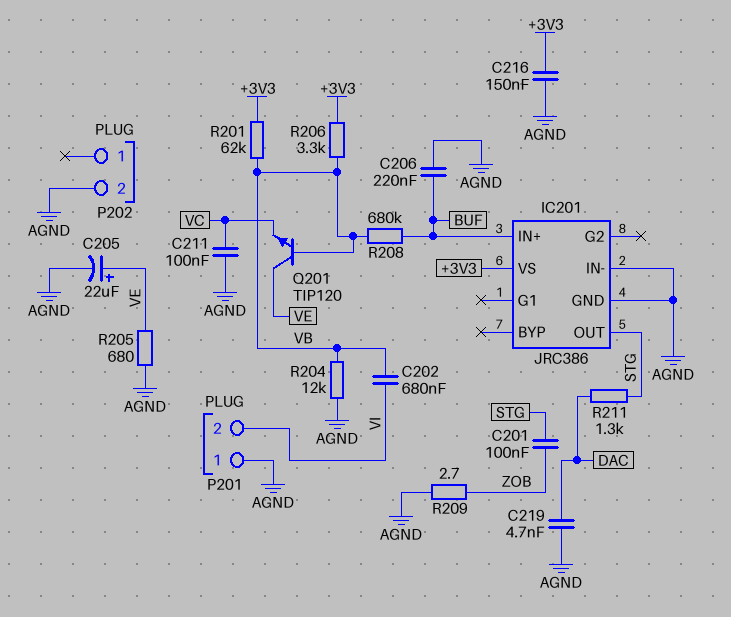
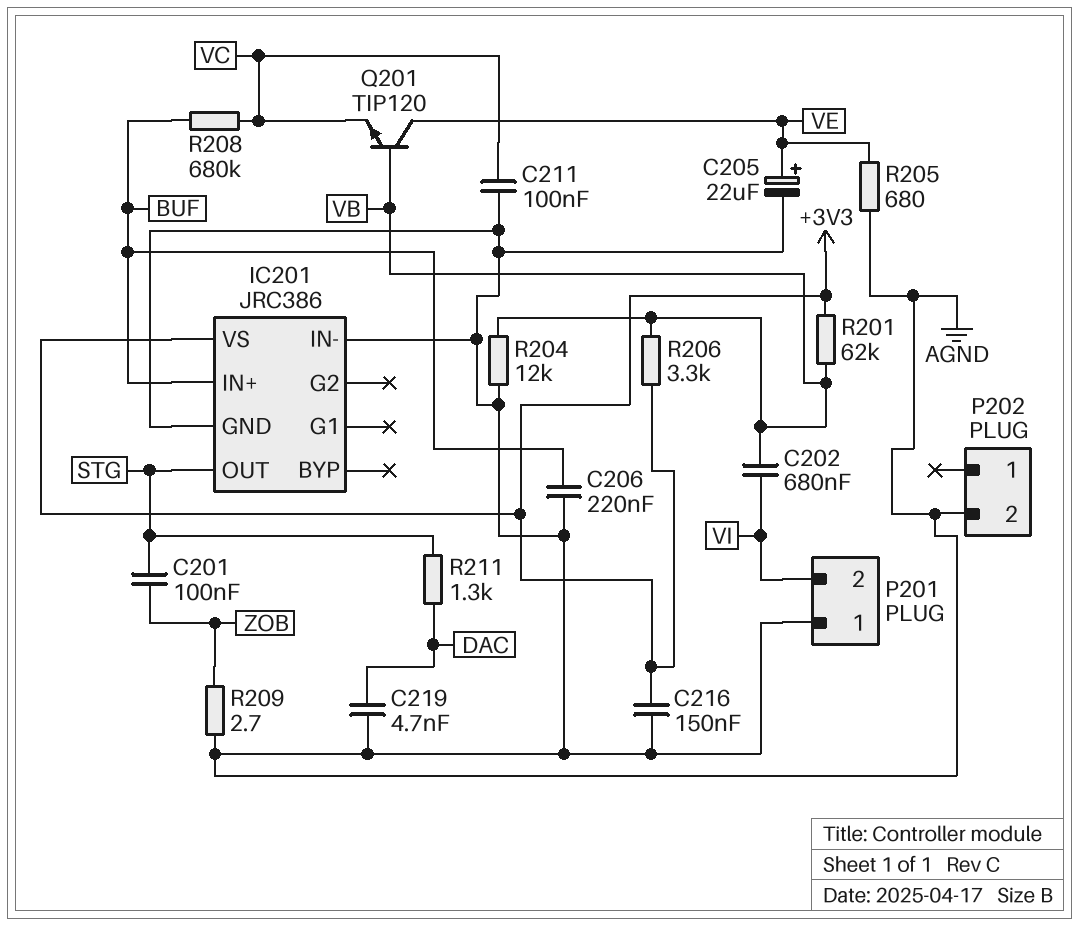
R208: 680k (BUF, VB) -> 680k (BUF, VC)

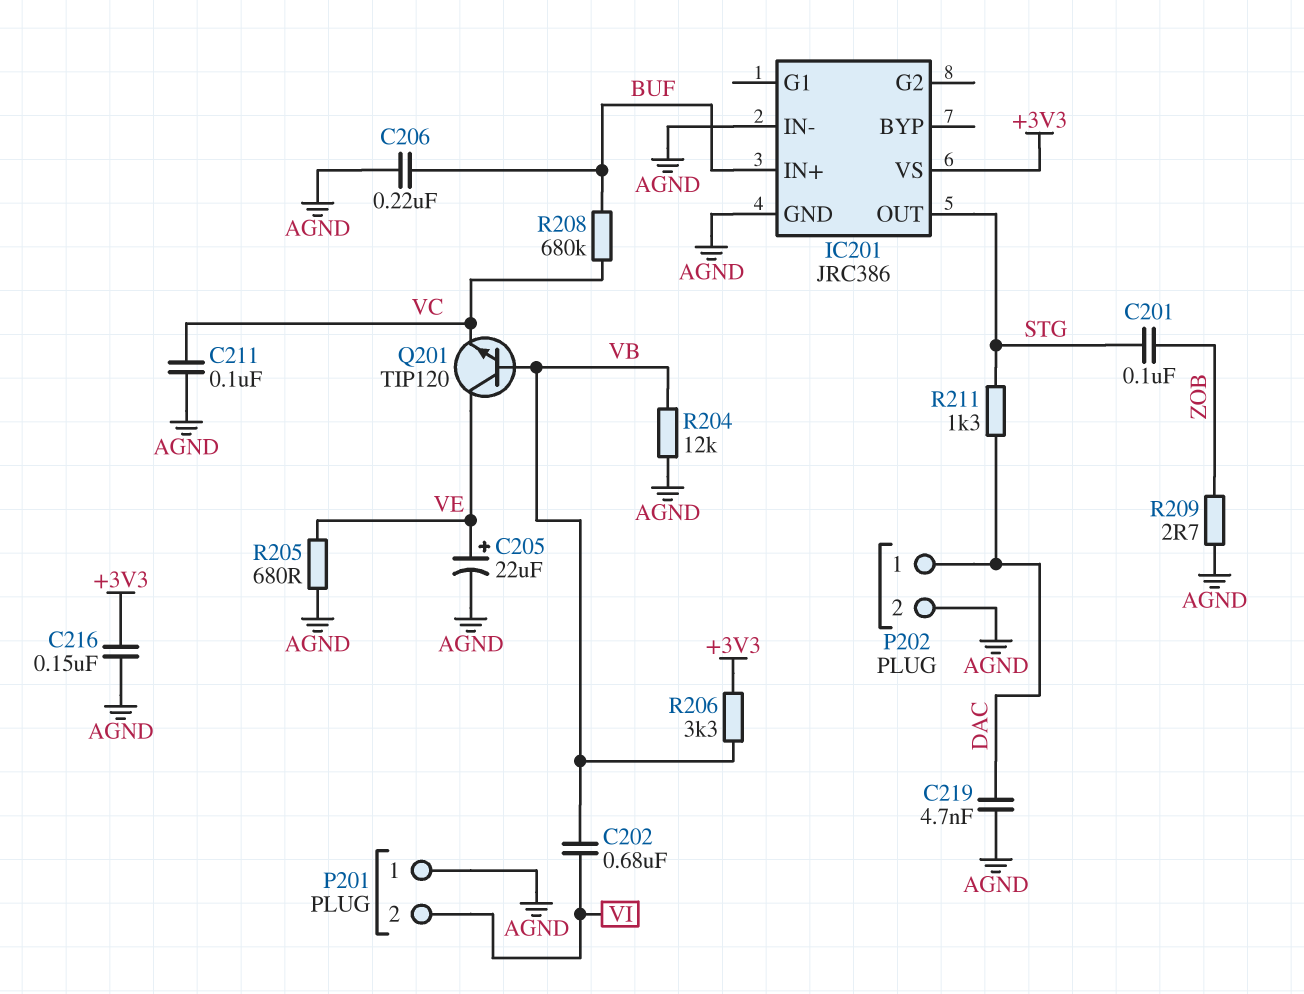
P202 pin 1: none -> DAC
R201: 62k (+3V3, VB) -> none

